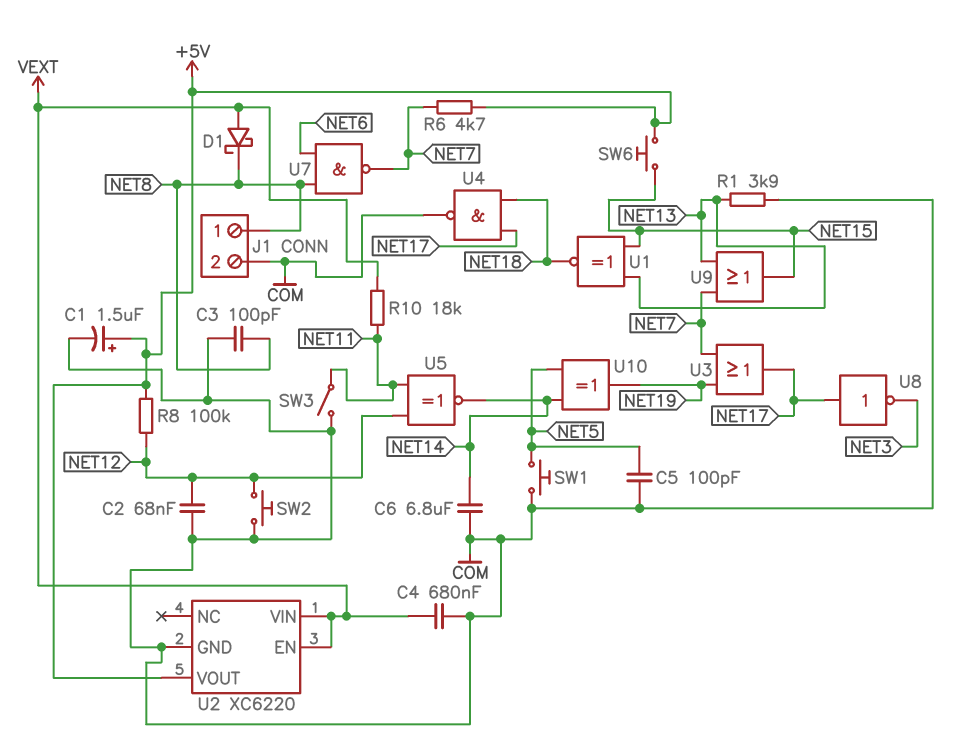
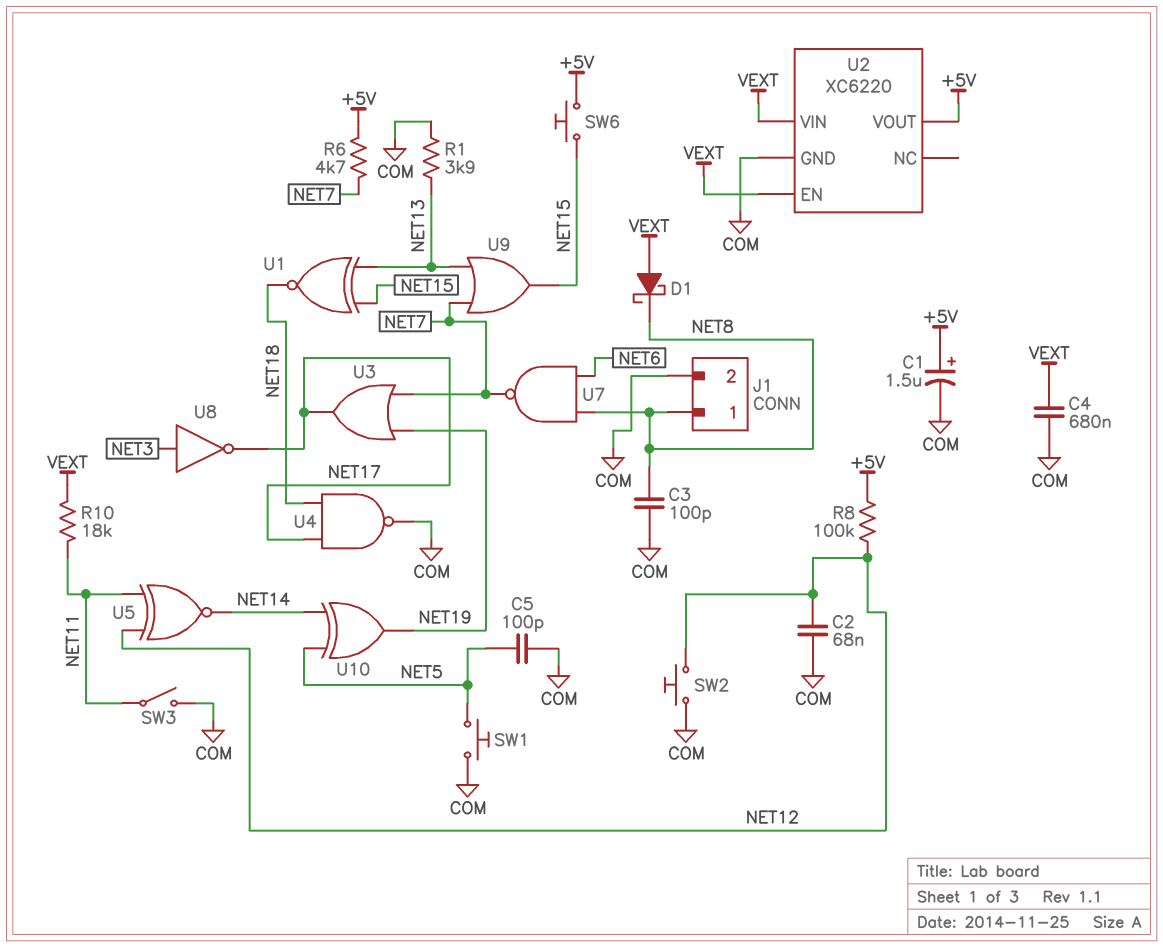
C6: 6.8uF (COM, NET14) -> none
U8: NOT (in NET17, out NET3) -> NOT (in NET3, out NET17)

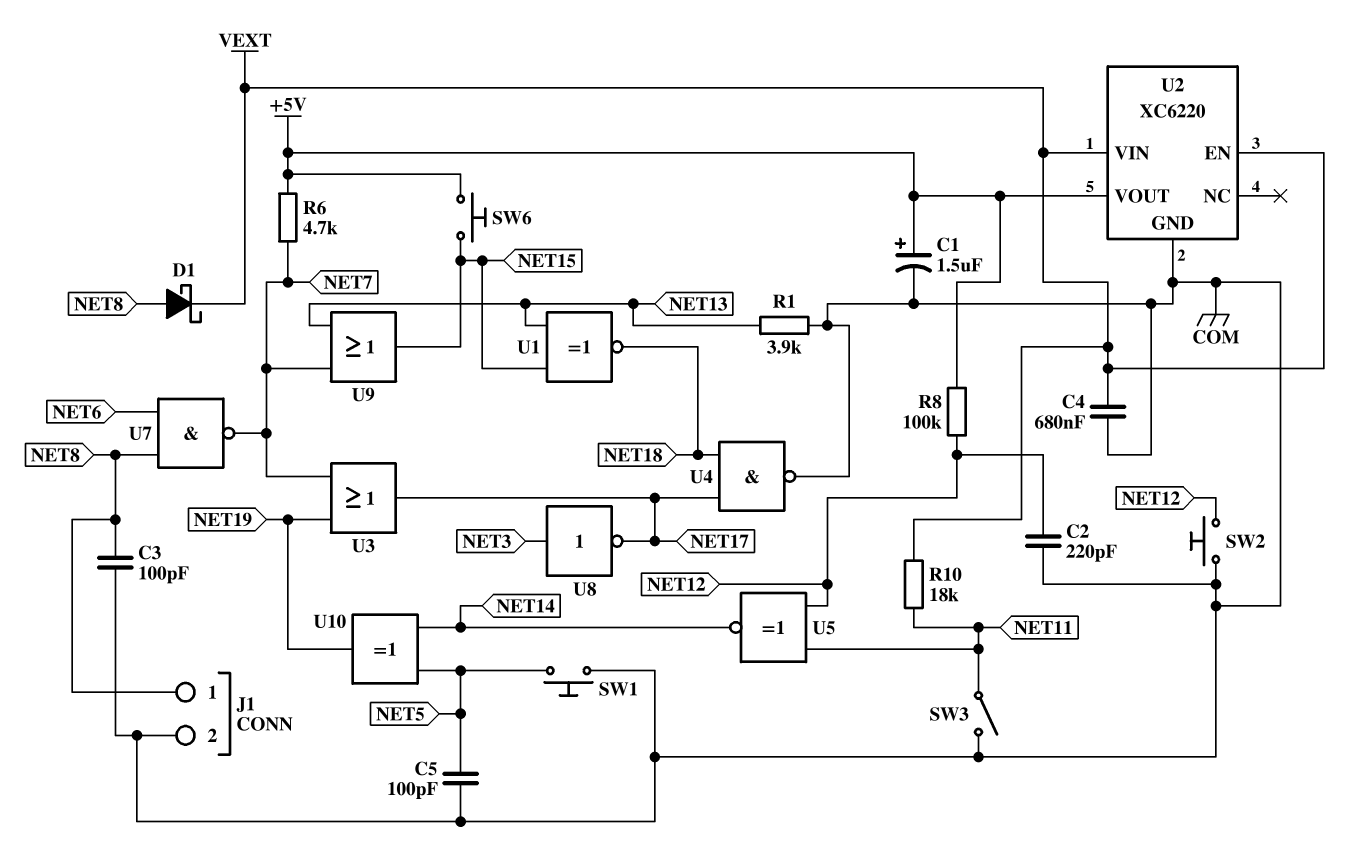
C2: 68nF (COM, NET12) -> 220pF (COM, NET12)
D1: schottky (A VEXT, K NET8) -> schottky (A NET8, K VEXT)

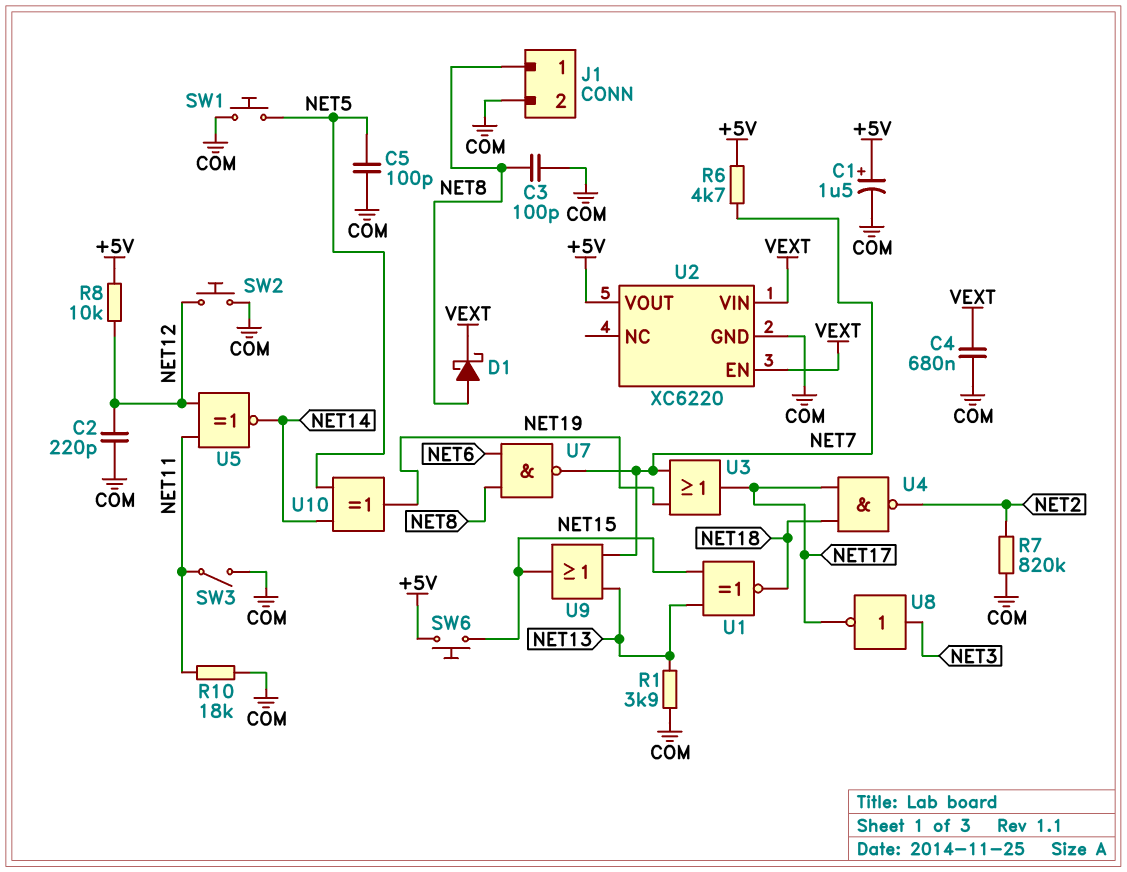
R7: none -> 820k (COM, NET2)
R8: 100k (+5V, NET12) -> 10k (+5V, NET12)
R10: 18k (NET11, VEXT) -> 18k (COM, NET11)
U4: NAND (in NET17, in NET18, out COM) -> NAND (in NET17, in NET18, out NET2)

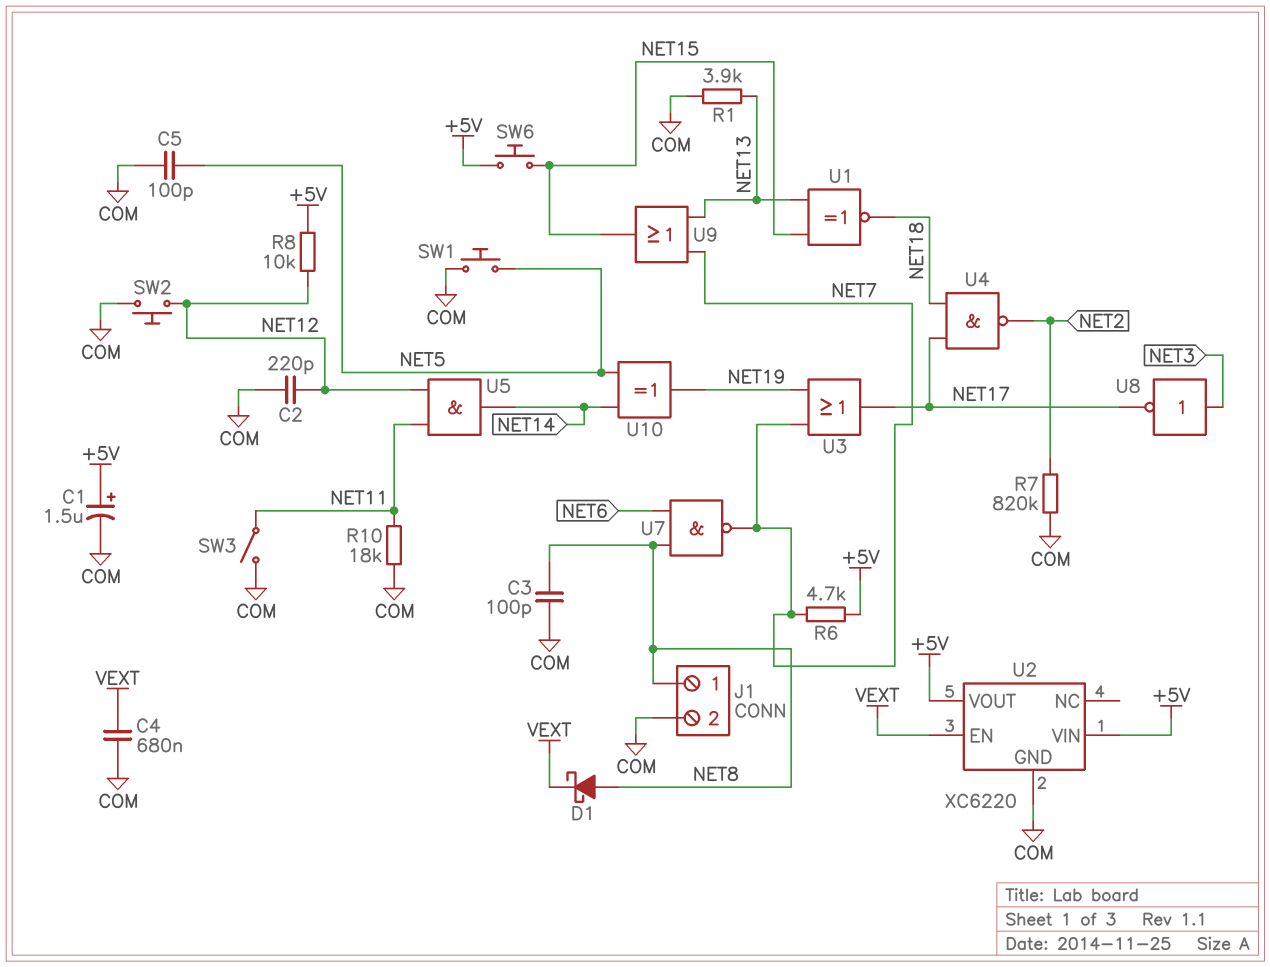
U2 pin VIN: VEXT -> +5V
U5: XNOR (in NET11, in NET12, out NET14) -> AND (in NET11, in NET12, out NET14)

